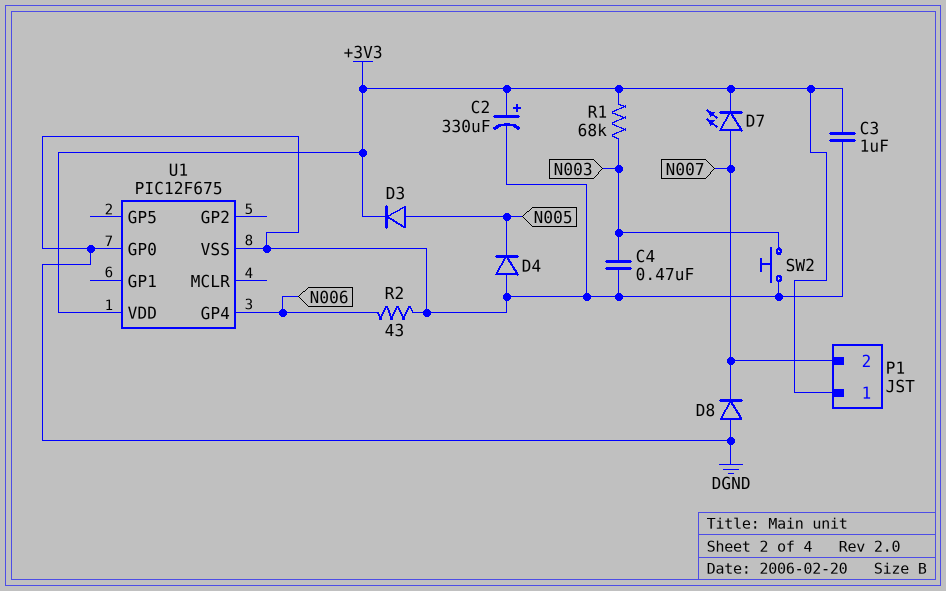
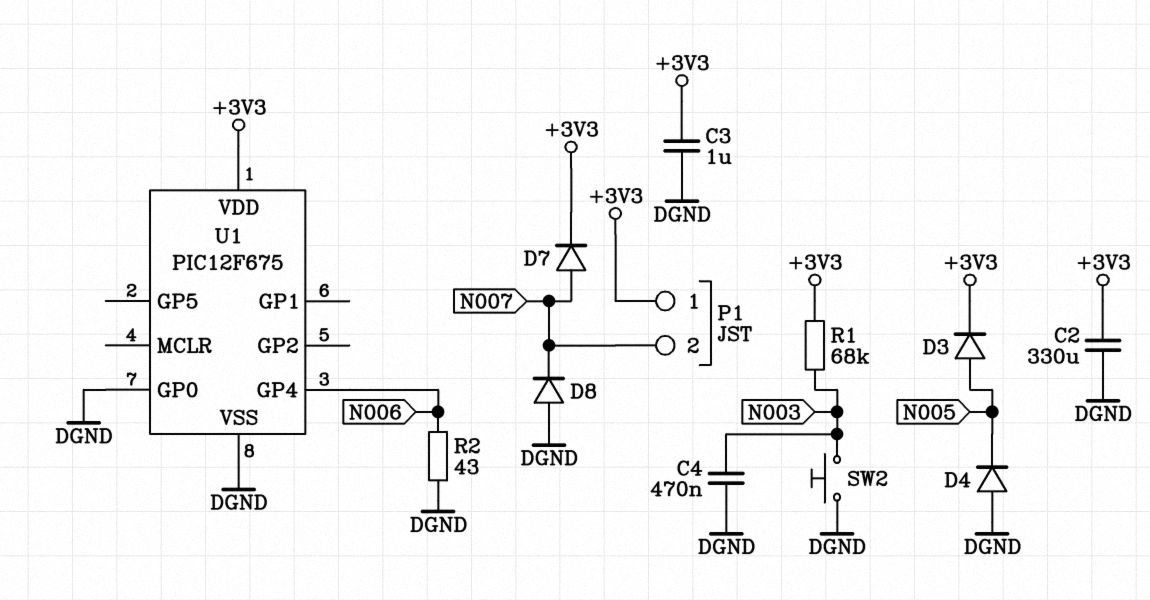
C2: 330uF (plus +3V3, minus DGND) -> 330uF (+3V3, DGND)
D7: LED (A N007, K +3V3) -> diode (A N007, K +3V3)

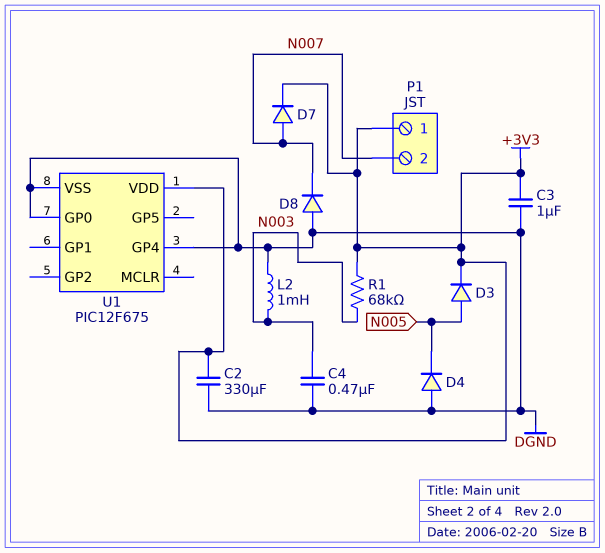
L2: none -> 1mH (DGND, N003)
R2: 43 (DGND, N006) -> none
SW2: button (DGND, N003) -> none
U1 pin GP4: N006 -> DGND

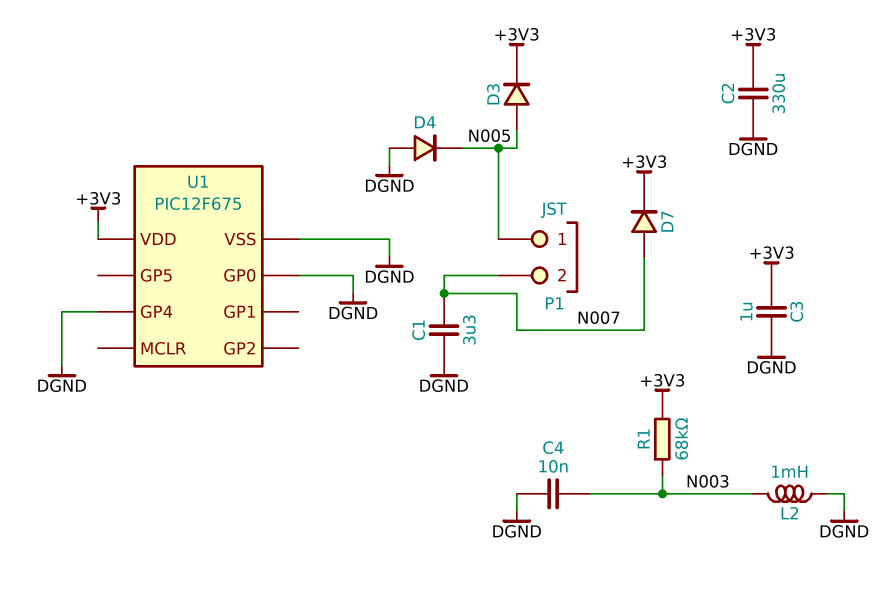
C1: none -> 3.3uF (DGND, N007)
C4: 470nF (DGND, N003) -> 10nF (DGND, N003)
D8: diode (A DGND, K N007) -> none
P1 pin 1: +3V3 -> N005

